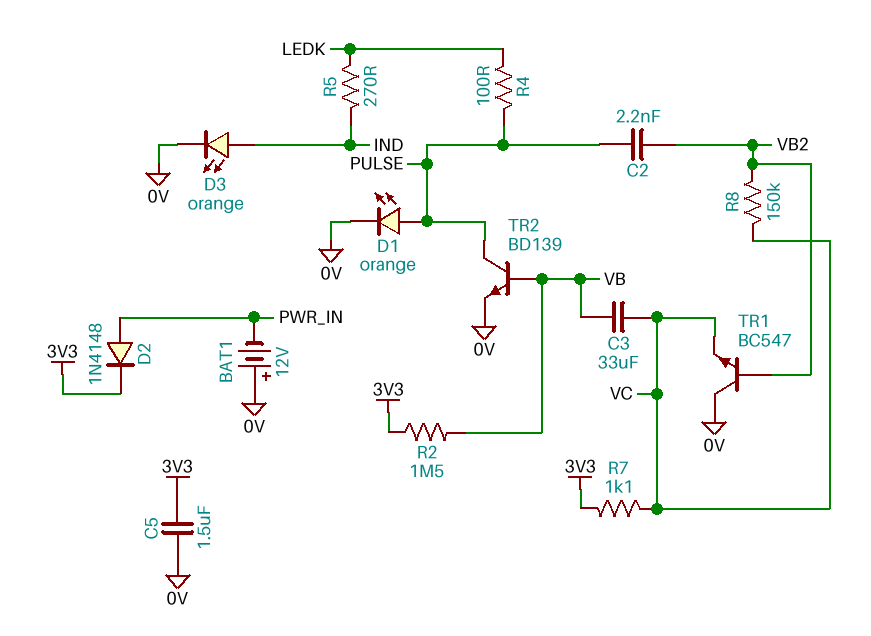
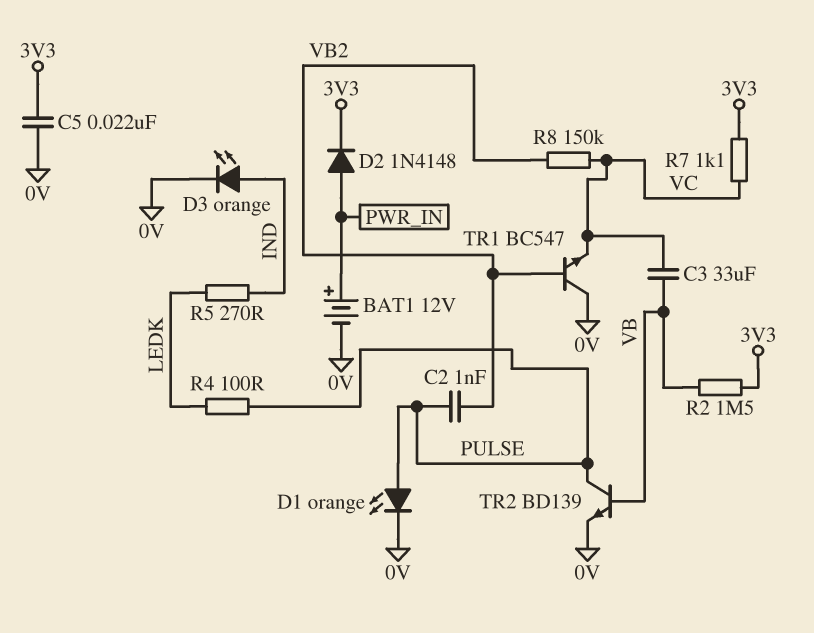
BAT1: 12V (plus 0V, minus PWR_IN) -> 12V (plus PWR_IN, minus 0V)
C2: 2.2nF (PULSE, VB2) -> 1nF (PULSE, VB2)
C5: 1.5uF (0V, 3V3) -> 22nF (0V, 3V3)

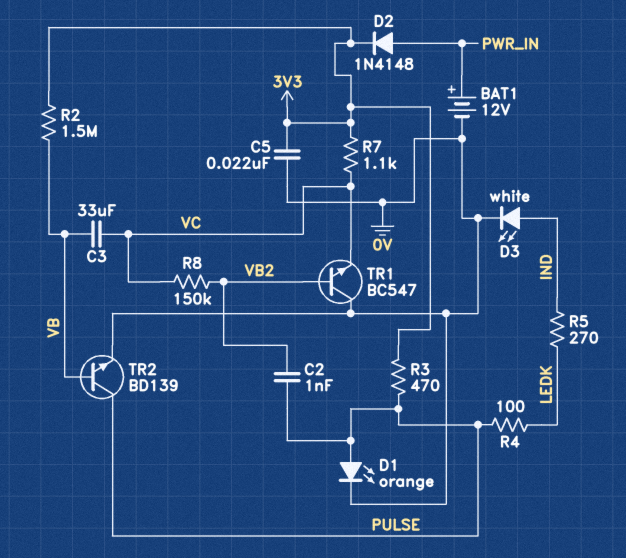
D3: LED orange (A IND, K 0V) -> LED white (A IND, K 0V)
R3: none -> 470 (3V3, PULSE)

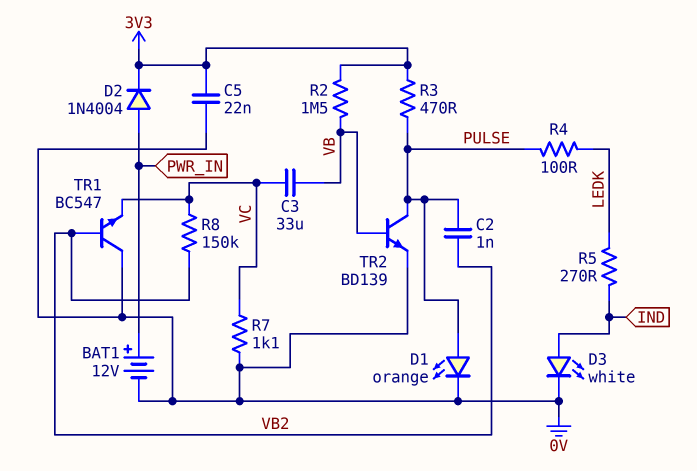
D2: diode 1N4148 (A PWR_IN, K 3V3) -> diode 1N4004 (A PWR_IN, K 3V3)
R7: 1.1k (3V3, VC) -> 1.1k (0V, VC)

